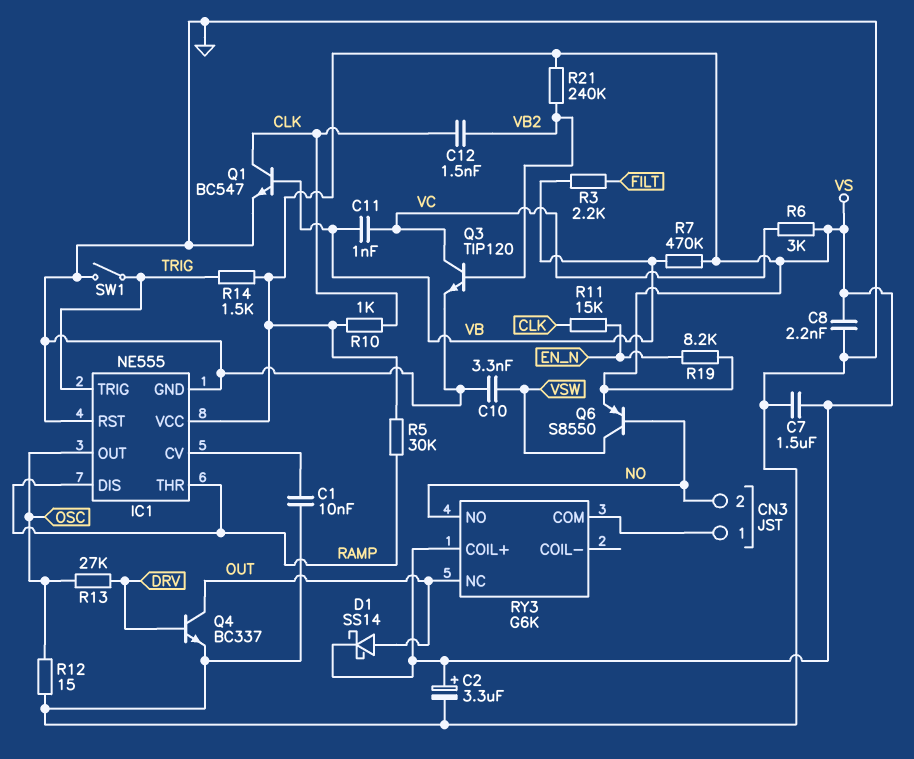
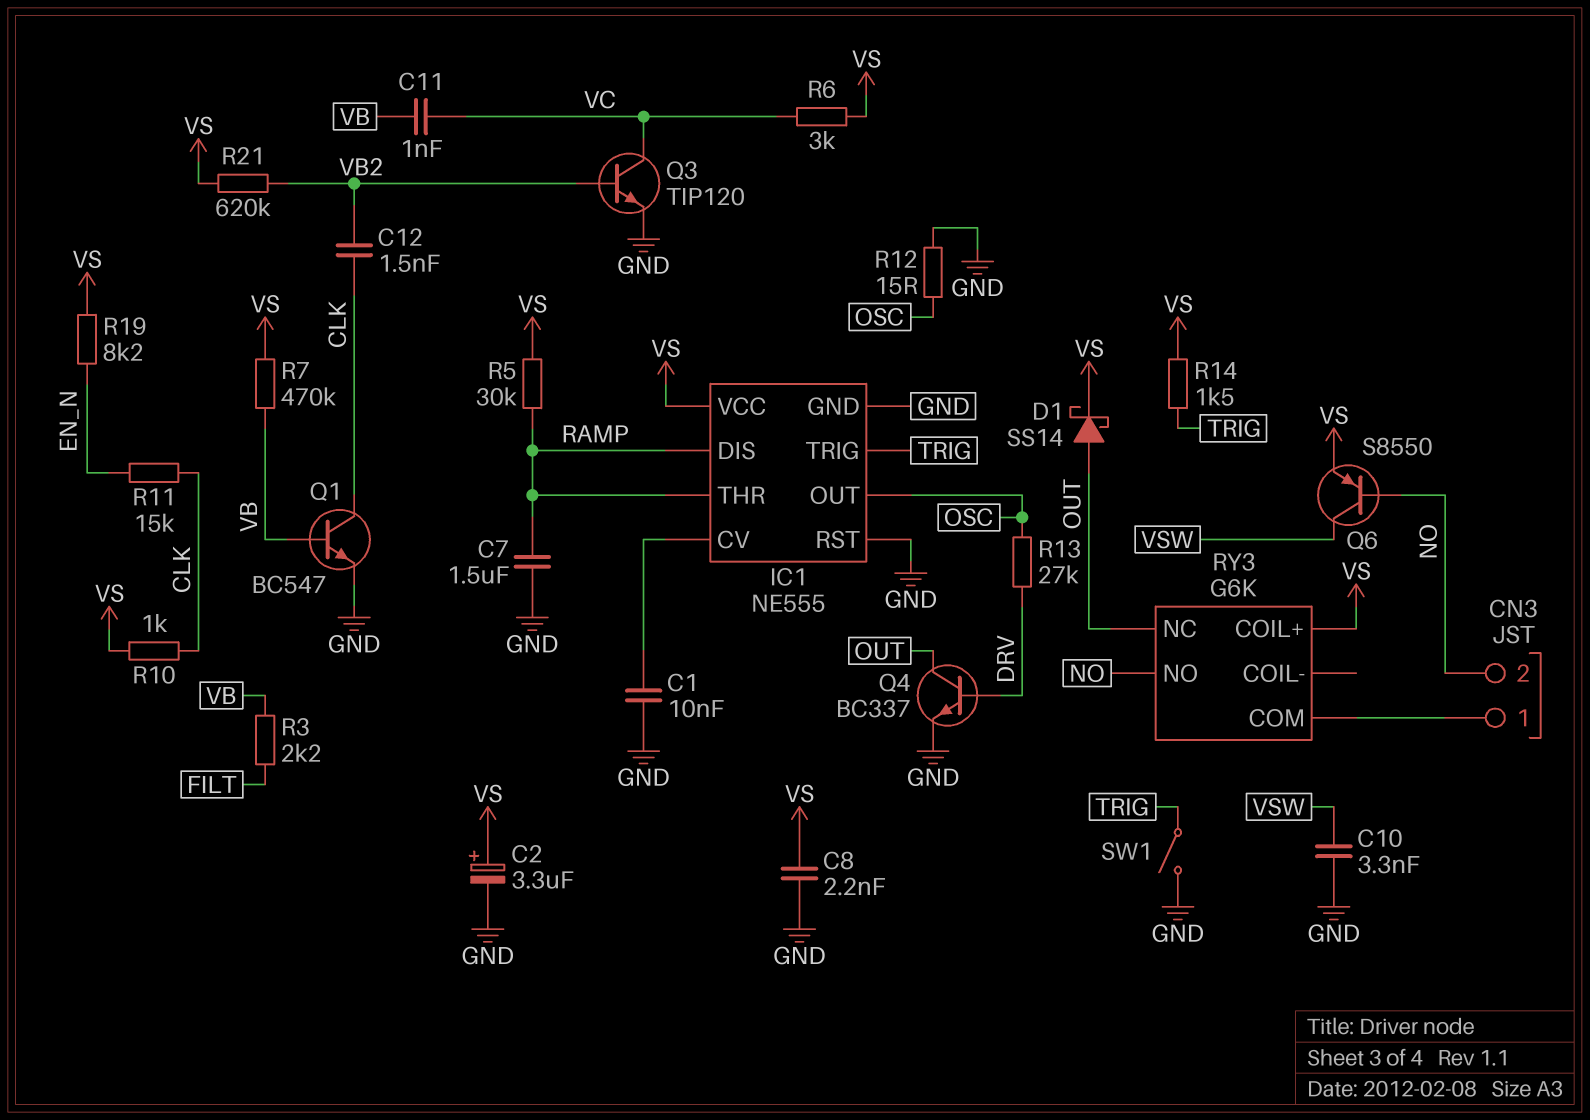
C7: 1.5uF (GND, VS) -> 1.5uF (GND, RAMP)
R21: 240k (VB2, VS) -> 620k (VB2, VS)

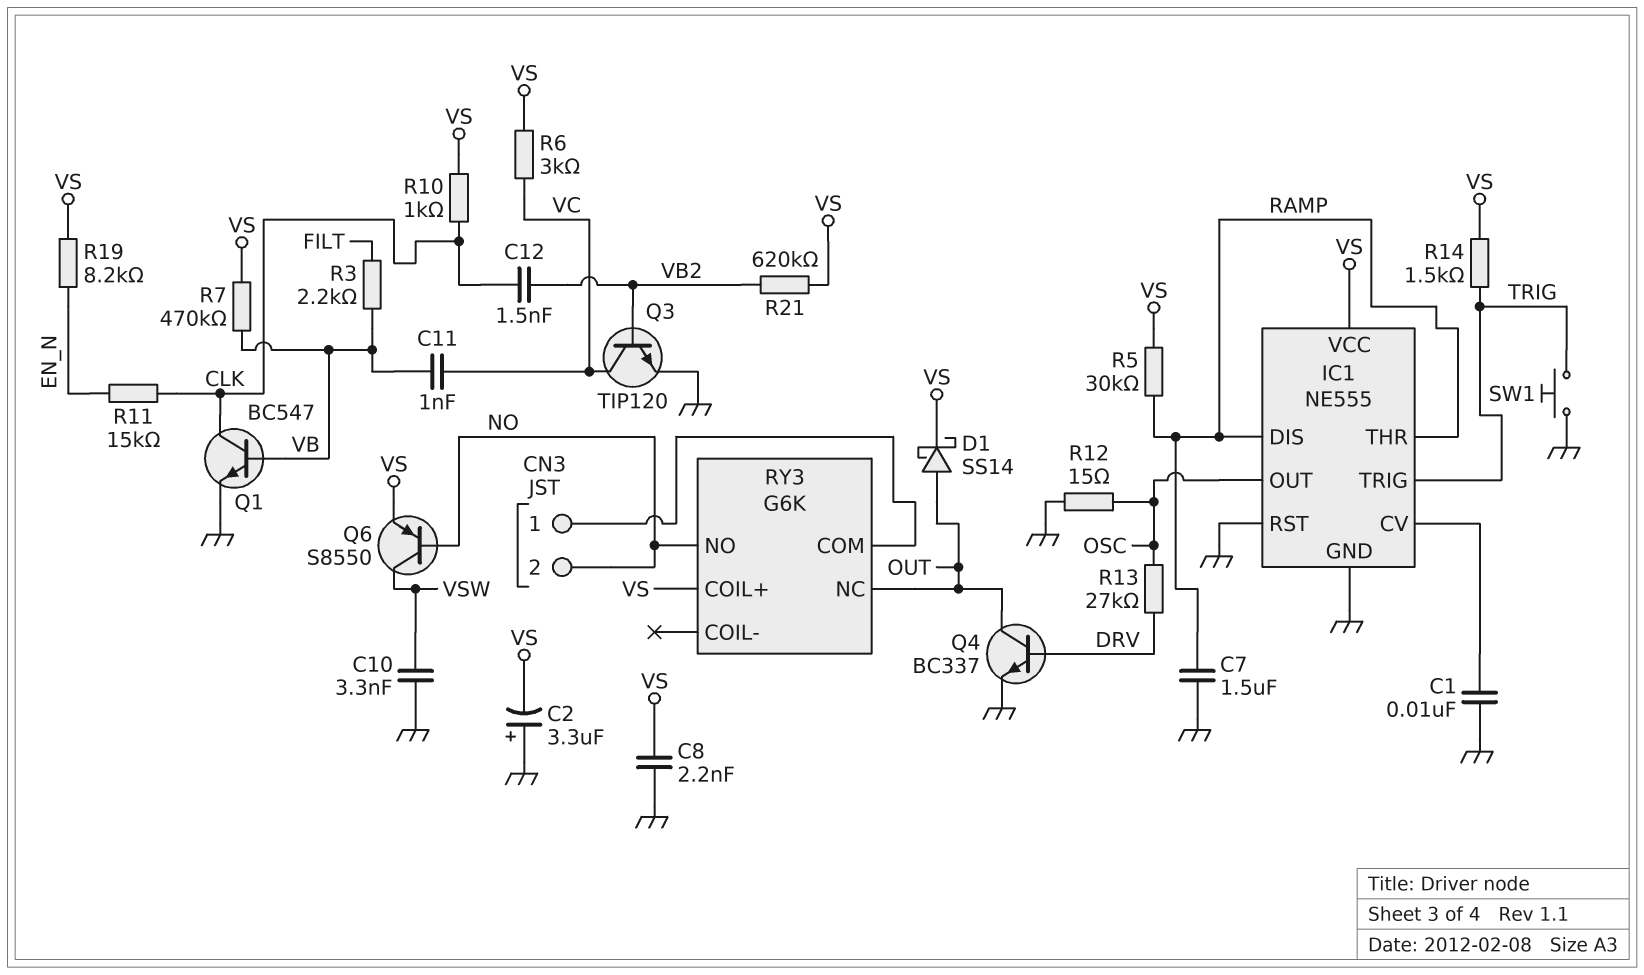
C2: 3.3uF (plus VS, minus GND) -> 3.3uF (plus GND, minus VS)
SW1: switch (GND, TRIG) -> button (GND, TRIG)

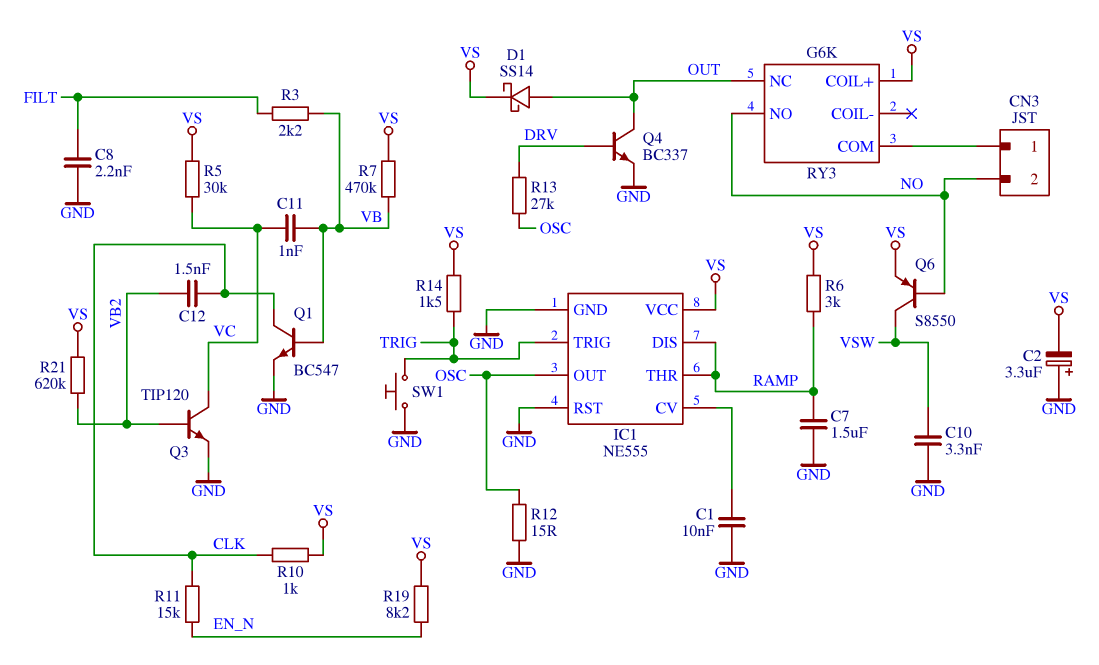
C8: 2.2nF (GND, VS) -> 2.2nF (FILT, GND)
R5: 30k (RAMP, VS) -> 30k (VC, VS)
R6: 3k (VC, VS) -> 3k (RAMP, VS)

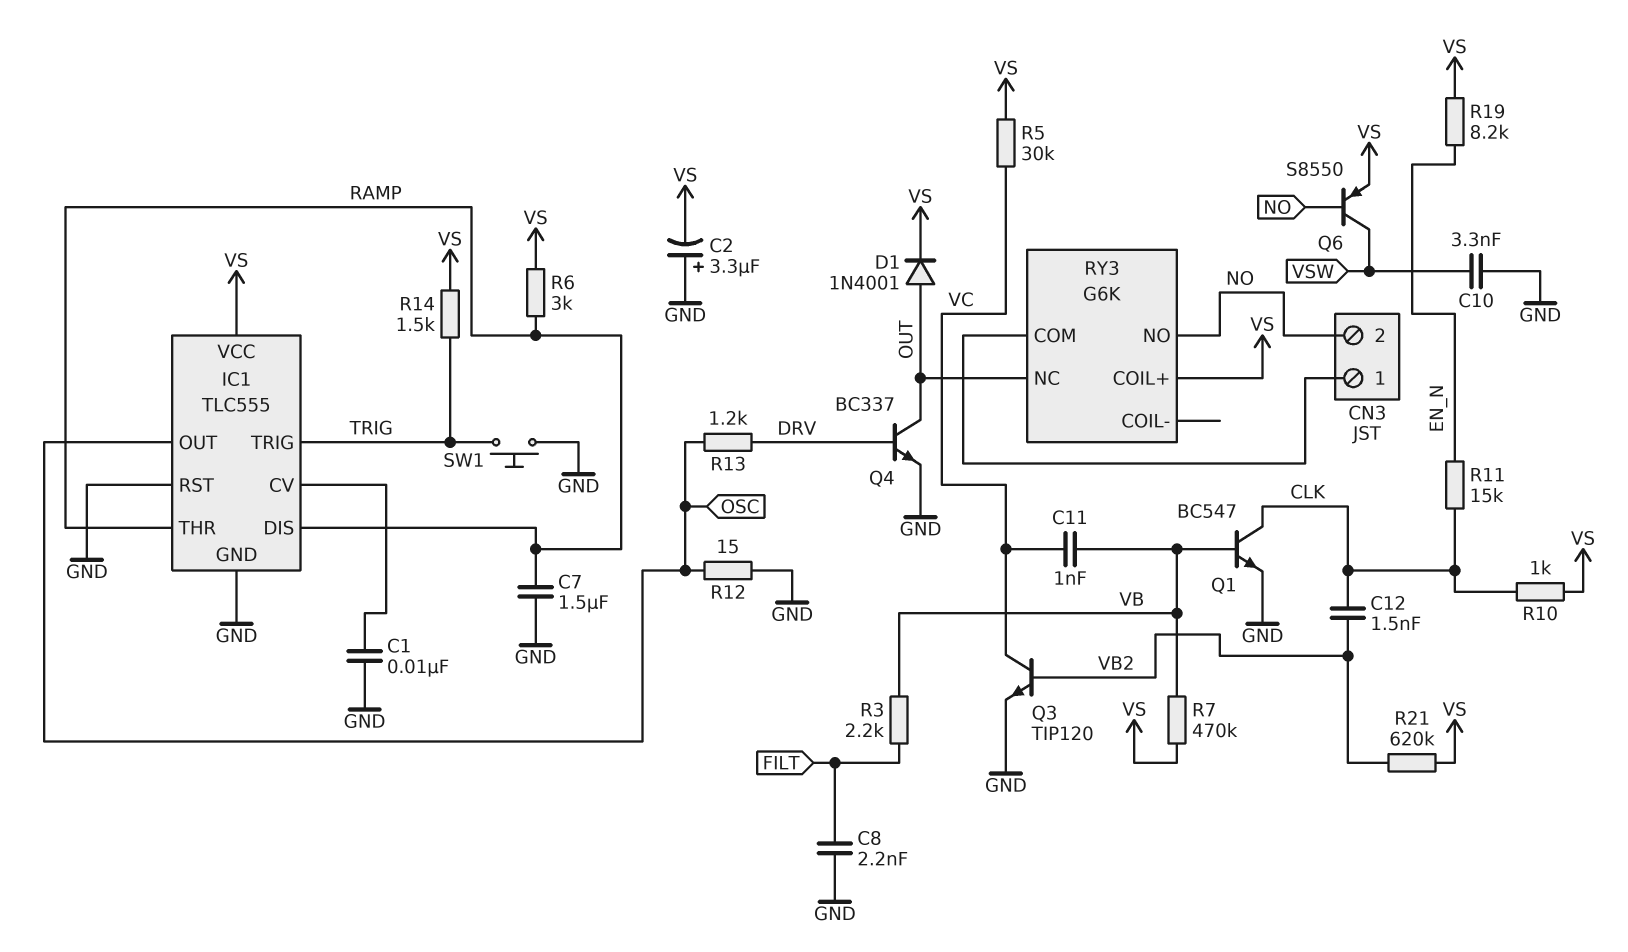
D1: schottky SS14 (A OUT, K VS) -> diode 1N4001 (A OUT, K VS)
IC1: NE555 -> TLC555
R13: 27k (DRV, OSC) -> 1.2k (DRV, OSC)

